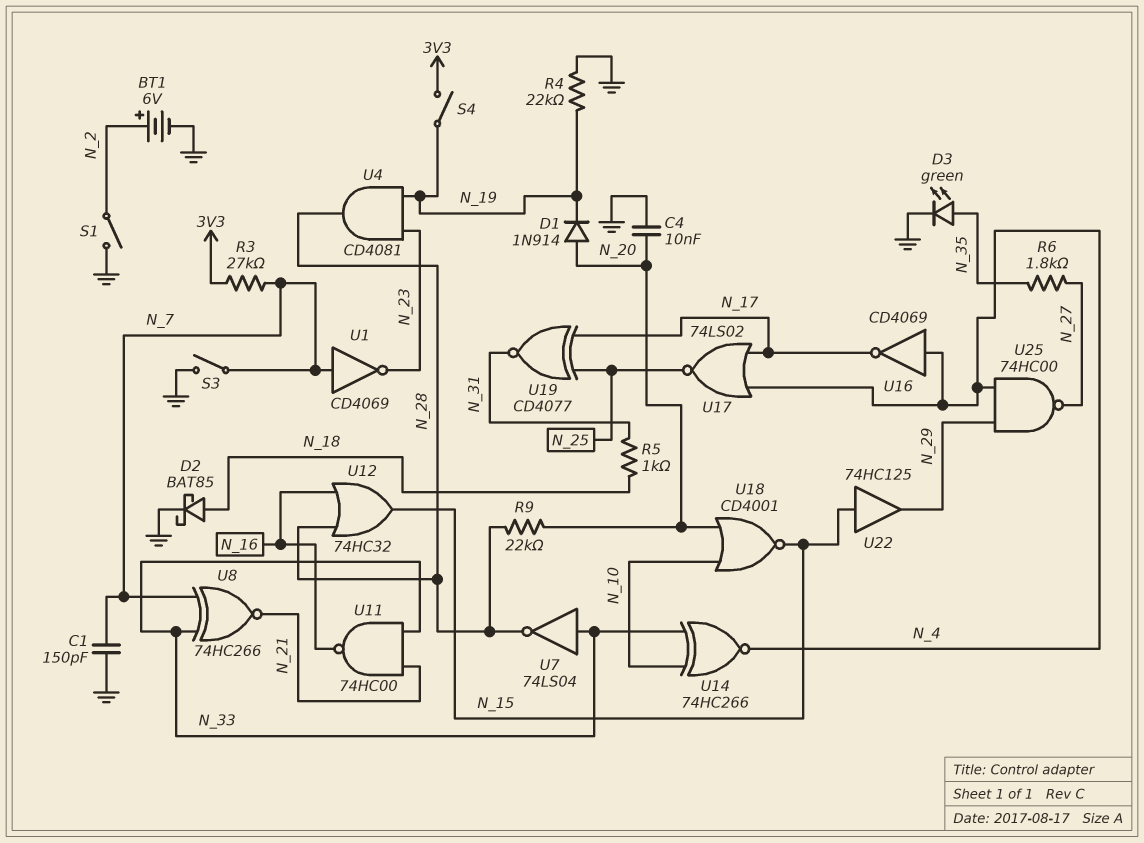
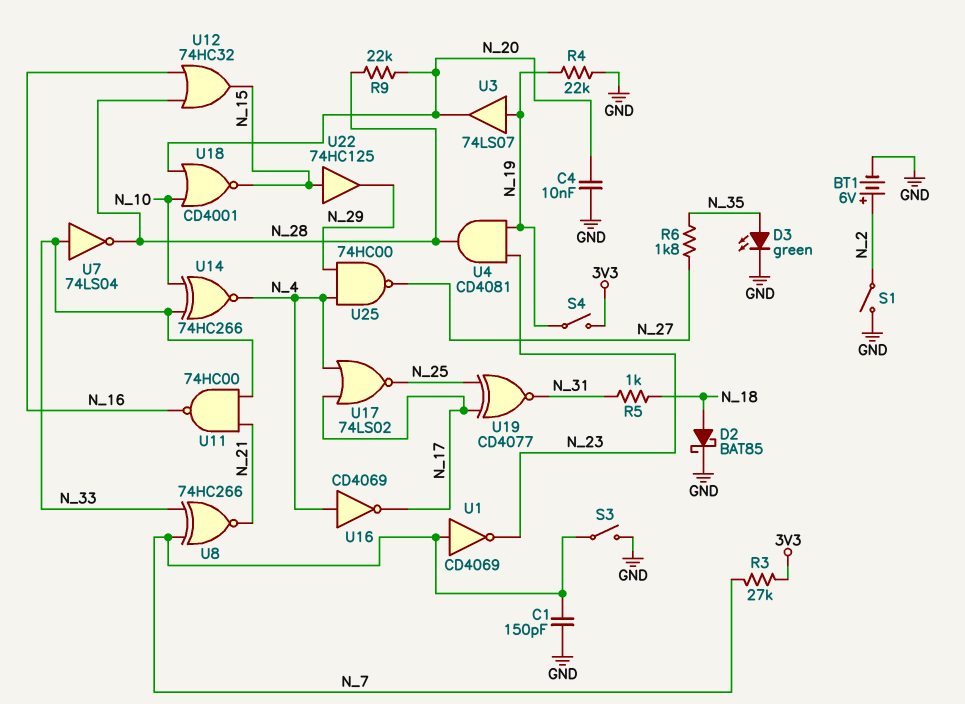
D1: diode 1N914 (A N_20, K N_19) -> none
U3: none -> buffer 74LS07 (in N_19, out N_20)

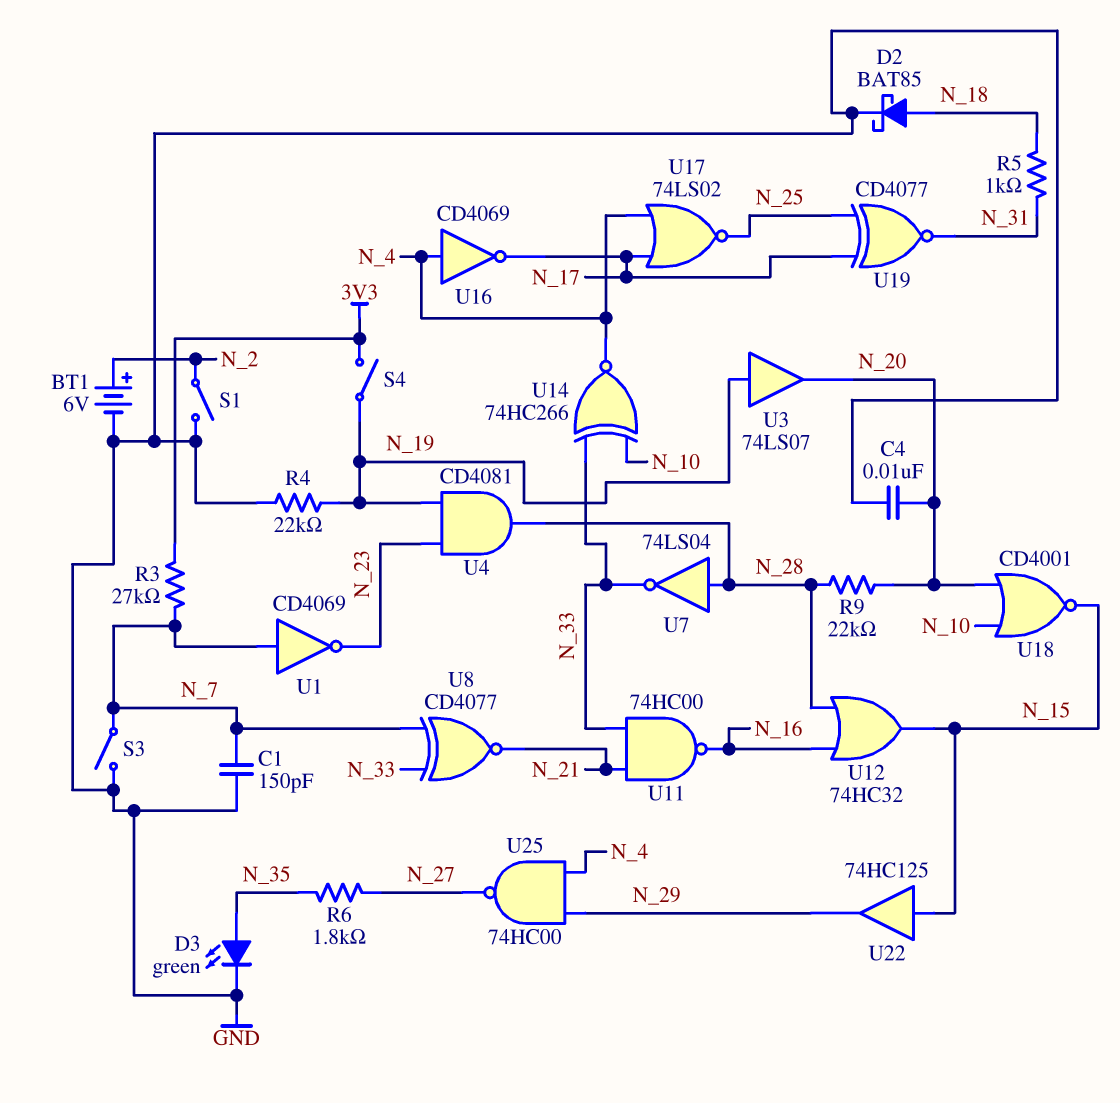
U7: NOT 74LS04 (in N_33, out N_28) -> NOT 74LS04 (in N_28, out N_33)
U8: XNOR 74HC266 (in N_7, in N_33, out N_21) -> XNOR CD4077 (in N_7, in N_33, out N_21)

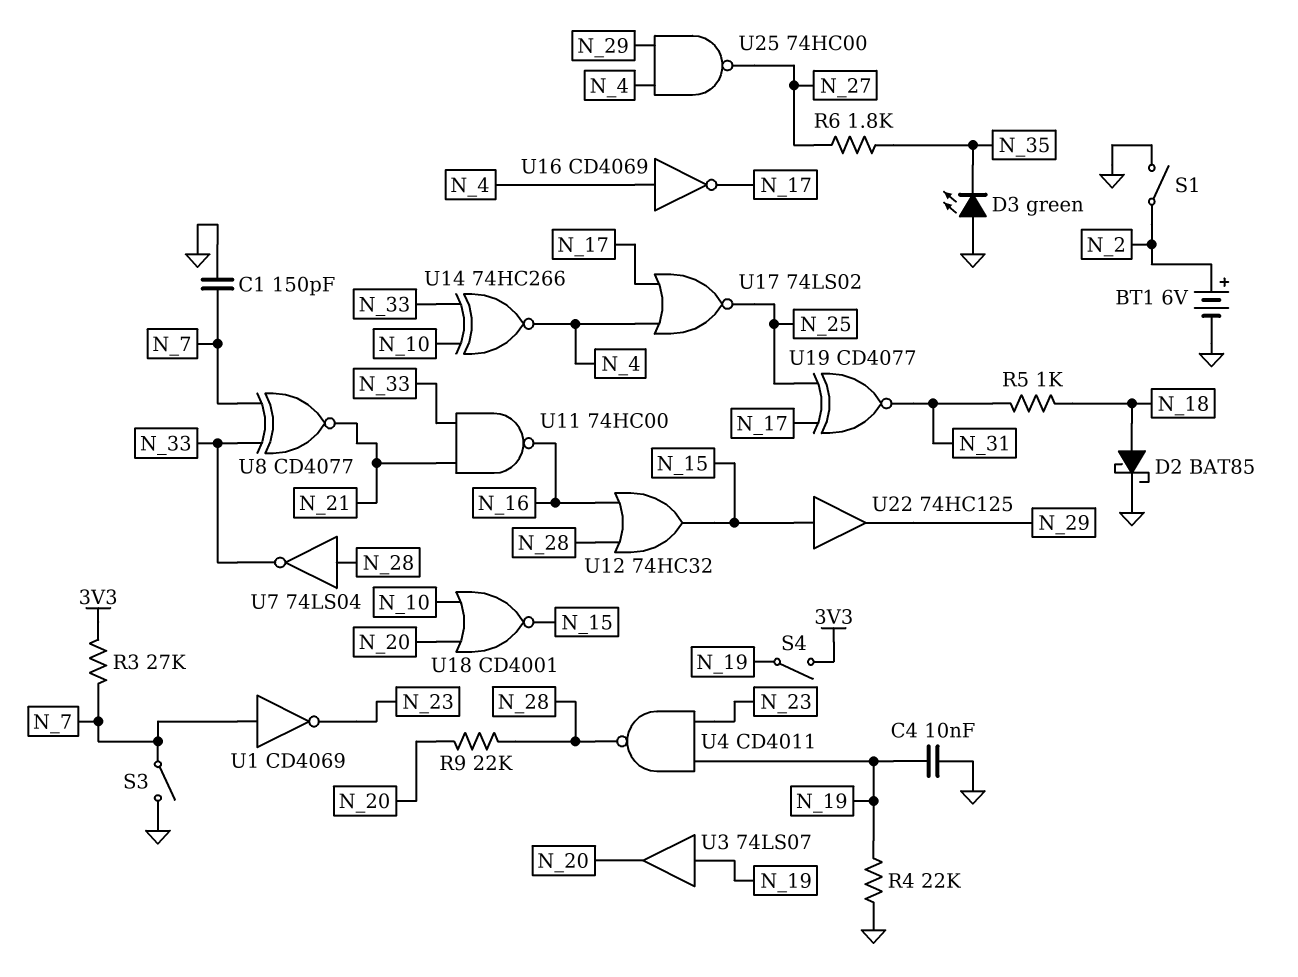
C4: 10nF (GND, N_20) -> 10nF (GND, N_19)
D3: LED green (A N_35, K GND) -> LED green (A GND, K N_35)
U4: AND CD4081 (in N_19, in N_23, out N_28) -> NAND CD4011 (in N_19, in N_23, out N_28)

